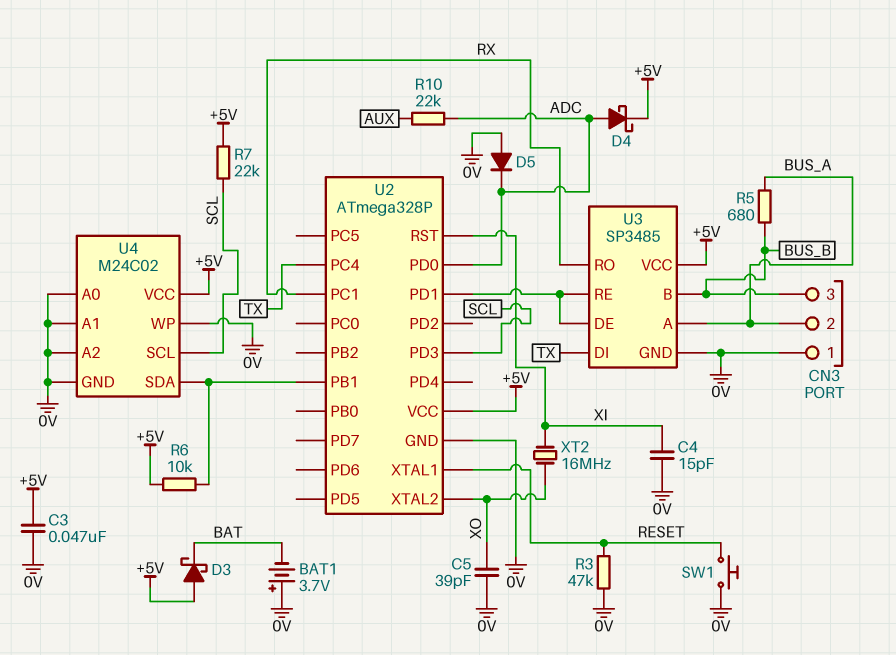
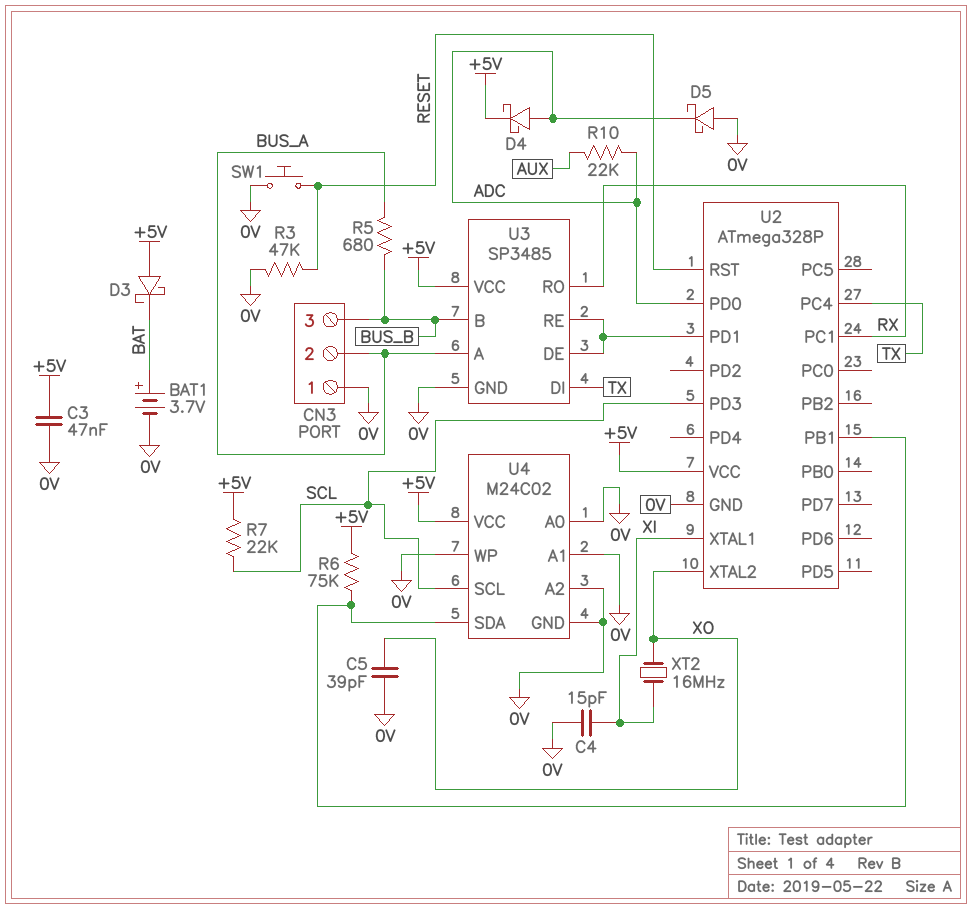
BAT1: 3.7V (plus 0V, minus BAT) -> 3.7V (plus BAT, minus 0V)
D5: diode (A 0V, K ADC) -> schottky (A 0V, K ADC)
R6: 10k (+5V, U2/PB1) -> 75k (+5V, U2/PB1)
U2 pin RST: XI -> RESET
U2 pin XTAL1: RESET -> XI

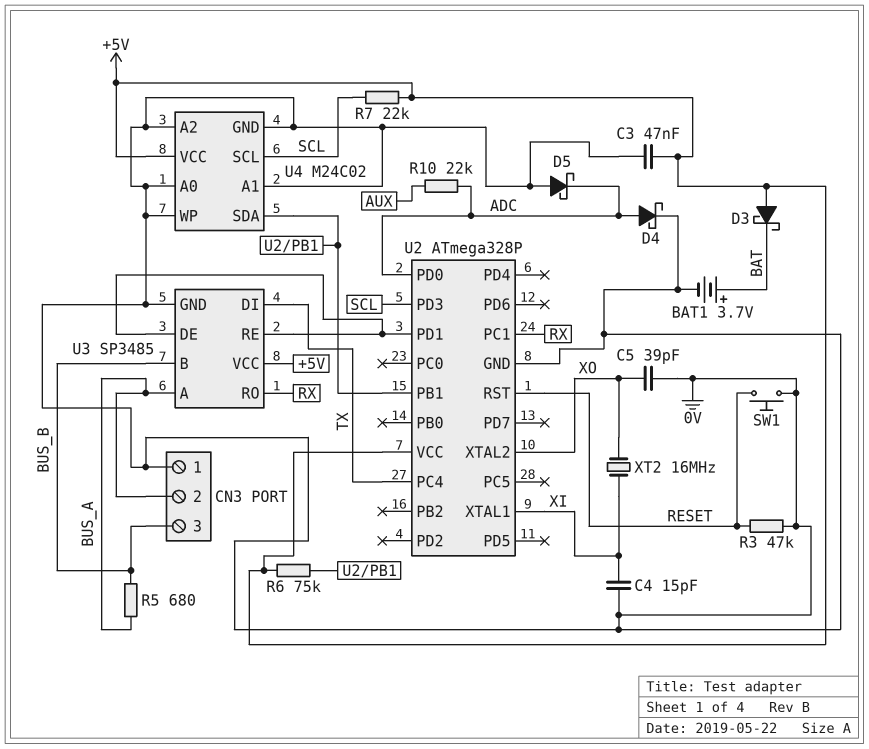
D4: schottky (A ADC, K +5V) -> schottky (A ADC, K 0V)

